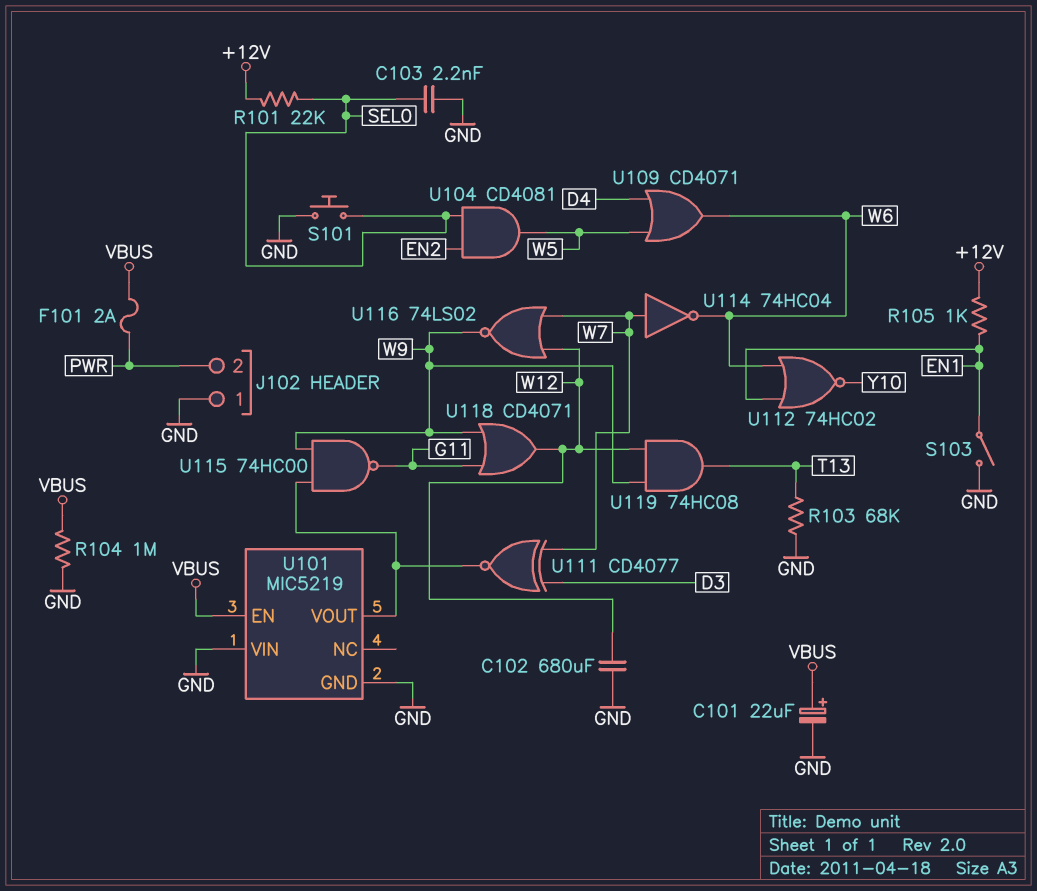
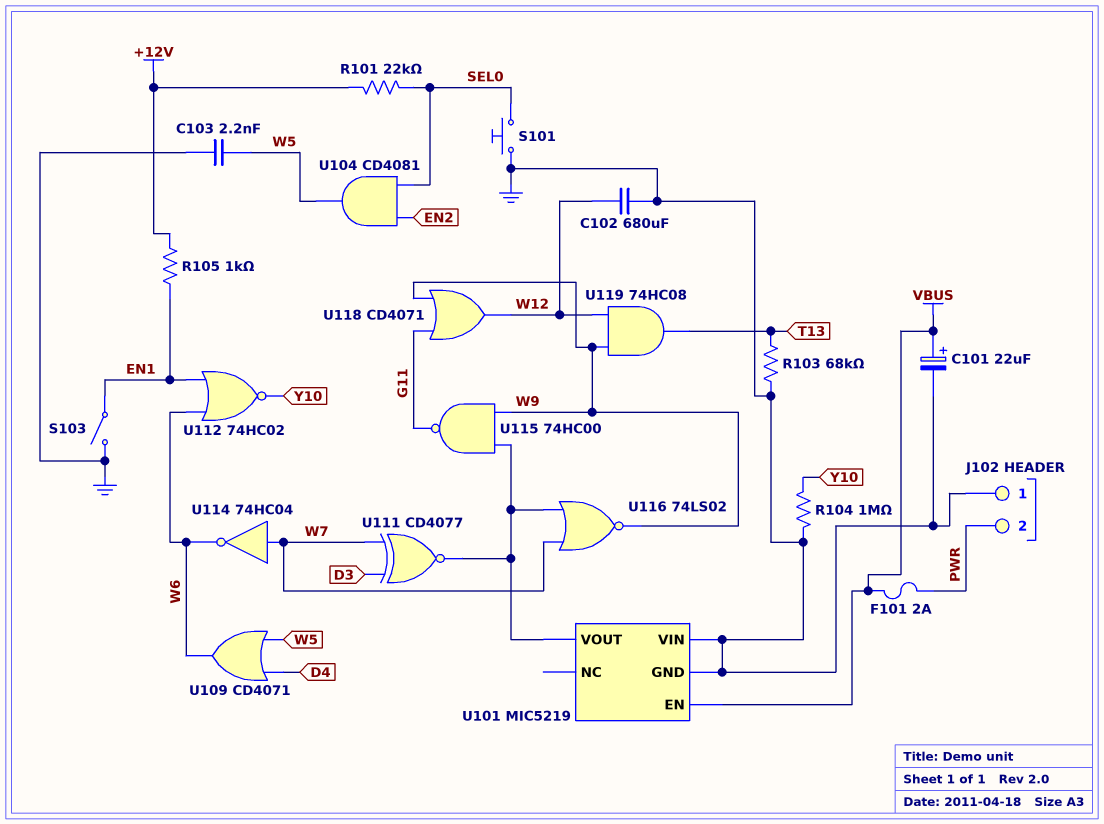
C103: 2.2nF (GND, SEL0) -> 2.2nF (GND, W5)
R104: 1M (GND, VBUS) -> 1M (GND, Y10)
U116: NOR 74LS02 (in W7, in W12, out W9) -> NOR 74LS02 (in U101/VOUT, in W7, out W9)

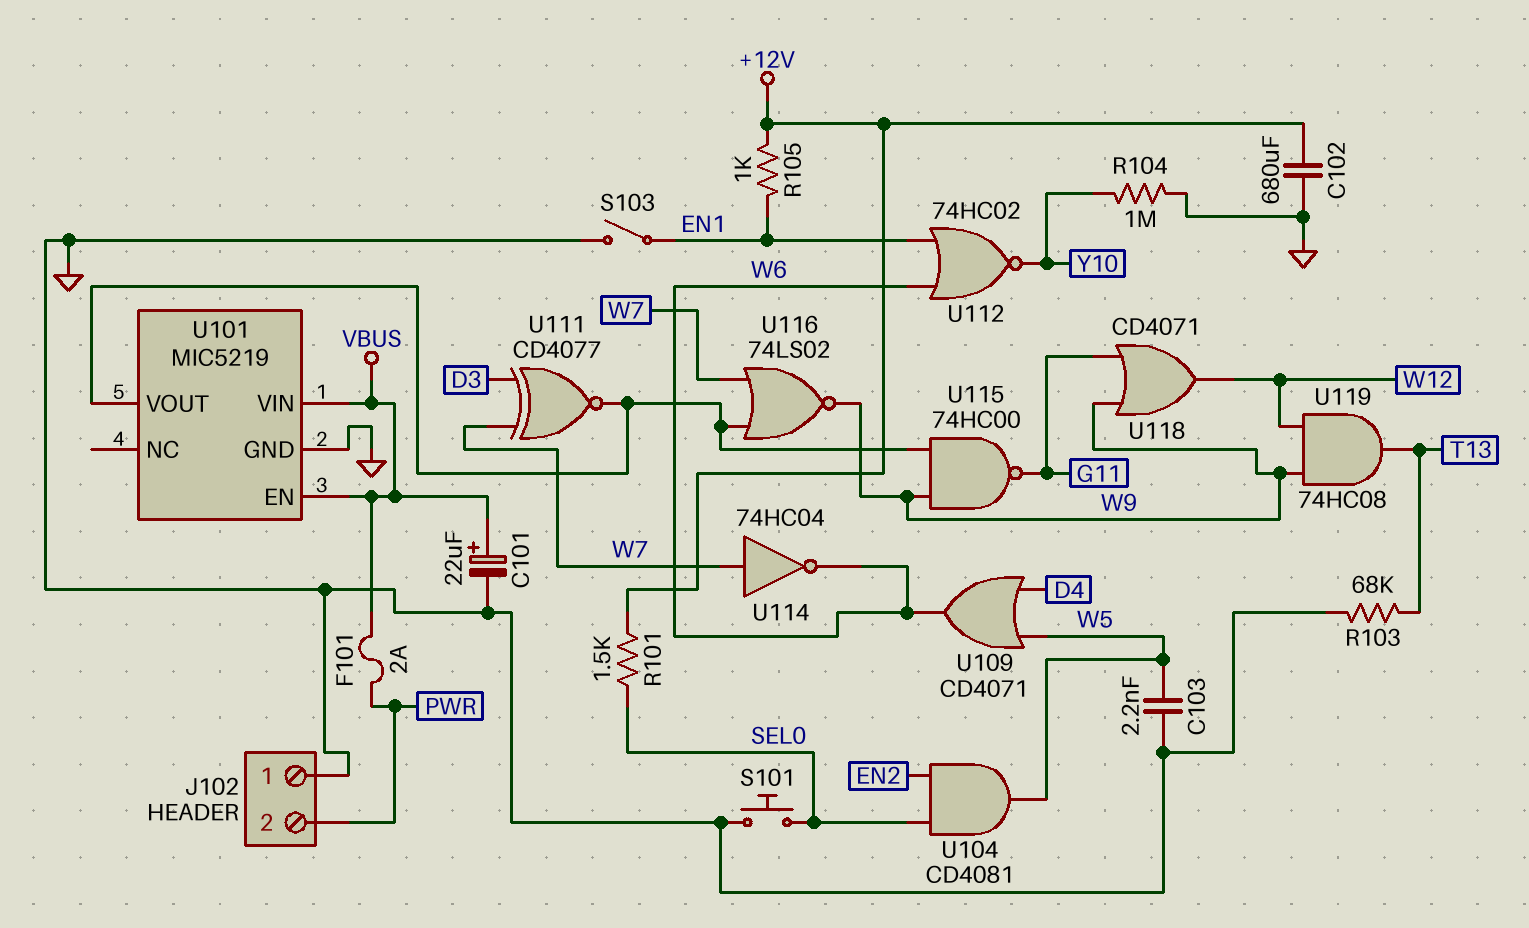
C102: 680uF (GND, W12) -> 680uF (+12V, GND)
R101: 22k (+12V, SEL0) -> 1.5k (+12V, SEL0)
U101 pin VIN: GND -> VBUS

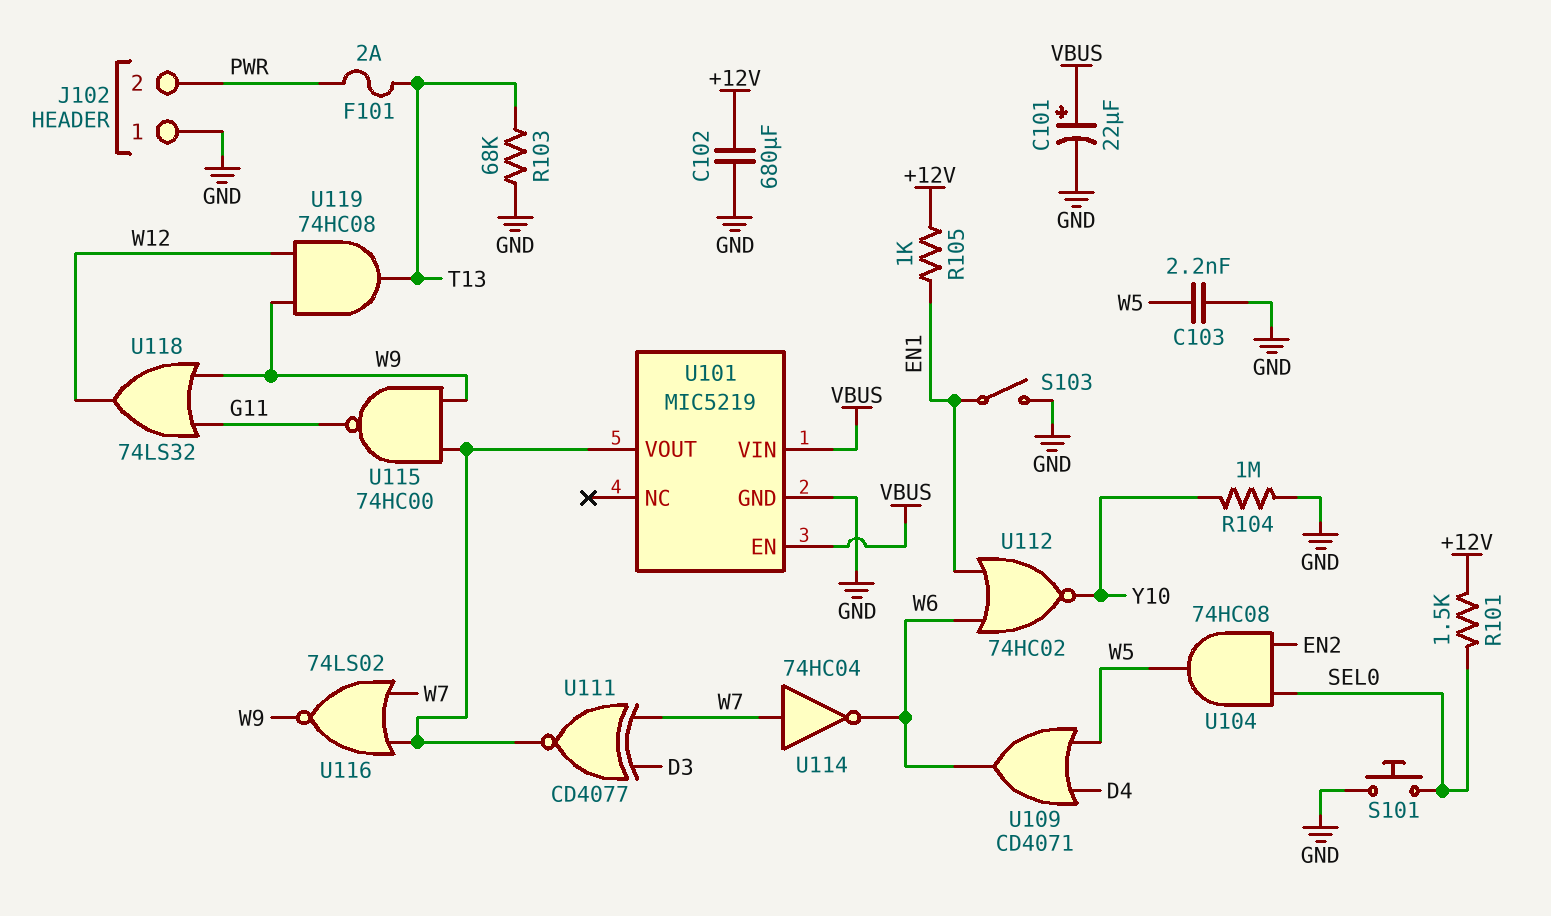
F101: 2A (PWR, VBUS) -> 2A (PWR, T13)
U104: AND CD4081 (in EN2, in SEL0, out W5) -> AND 74HC08 (in EN2, in SEL0, out W5)
U118: OR CD4071 (in G11, in W9, out W12) -> OR 74LS32 (in G11, in W9, out W12)

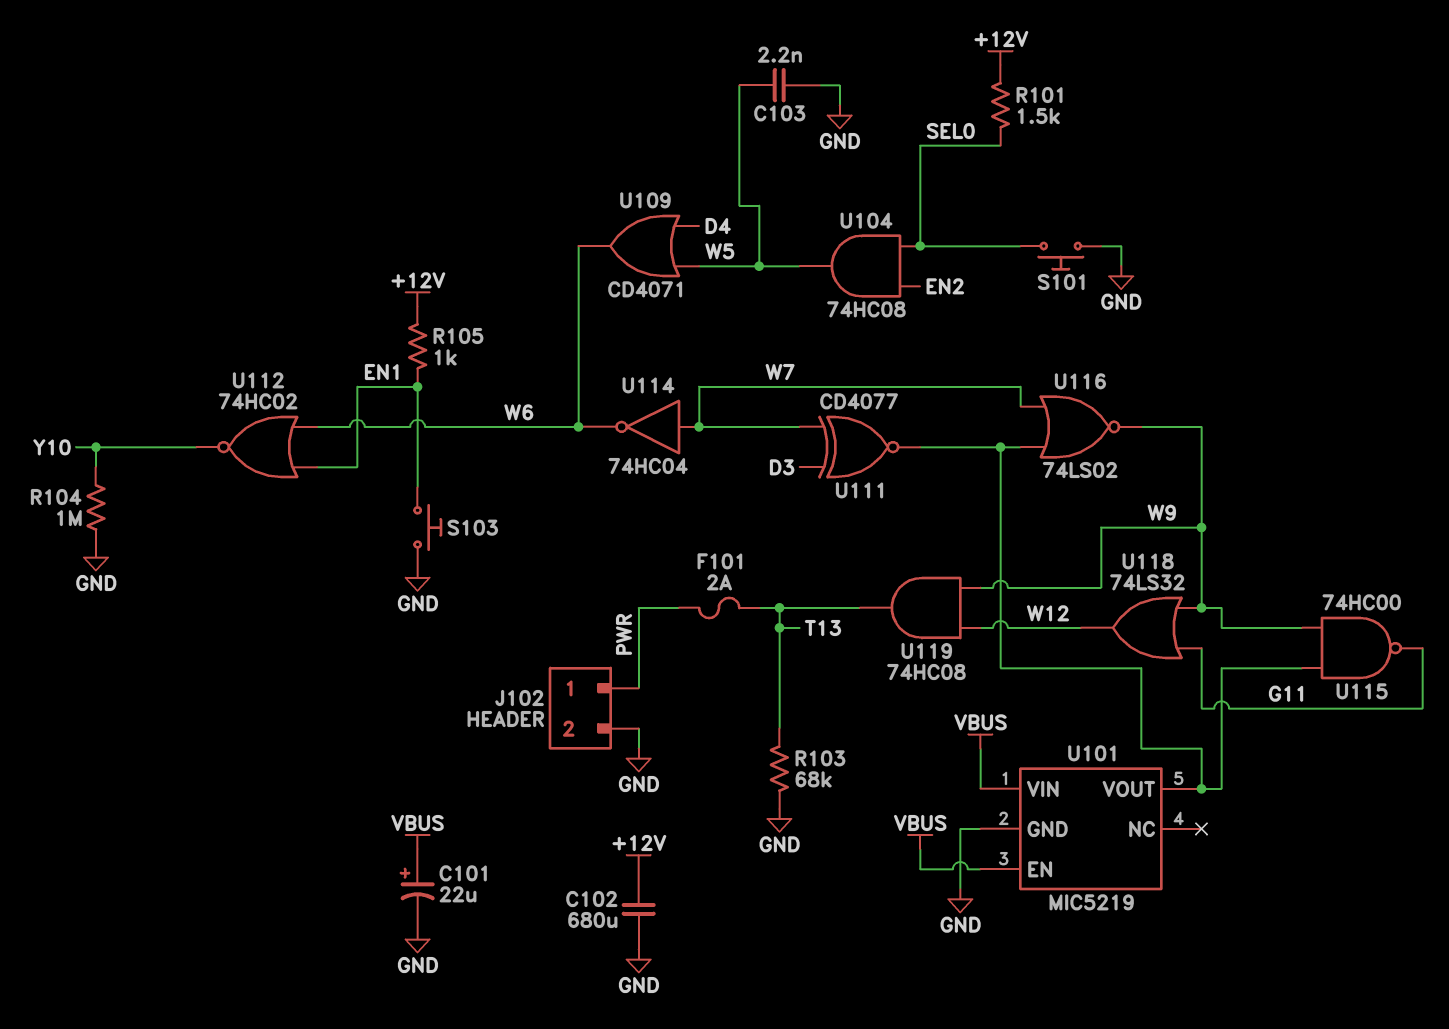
J102 pin 1: GND -> PWR
J102 pin 2: PWR -> GND
S103: switch (EN1, GND) -> button (EN1, GND)

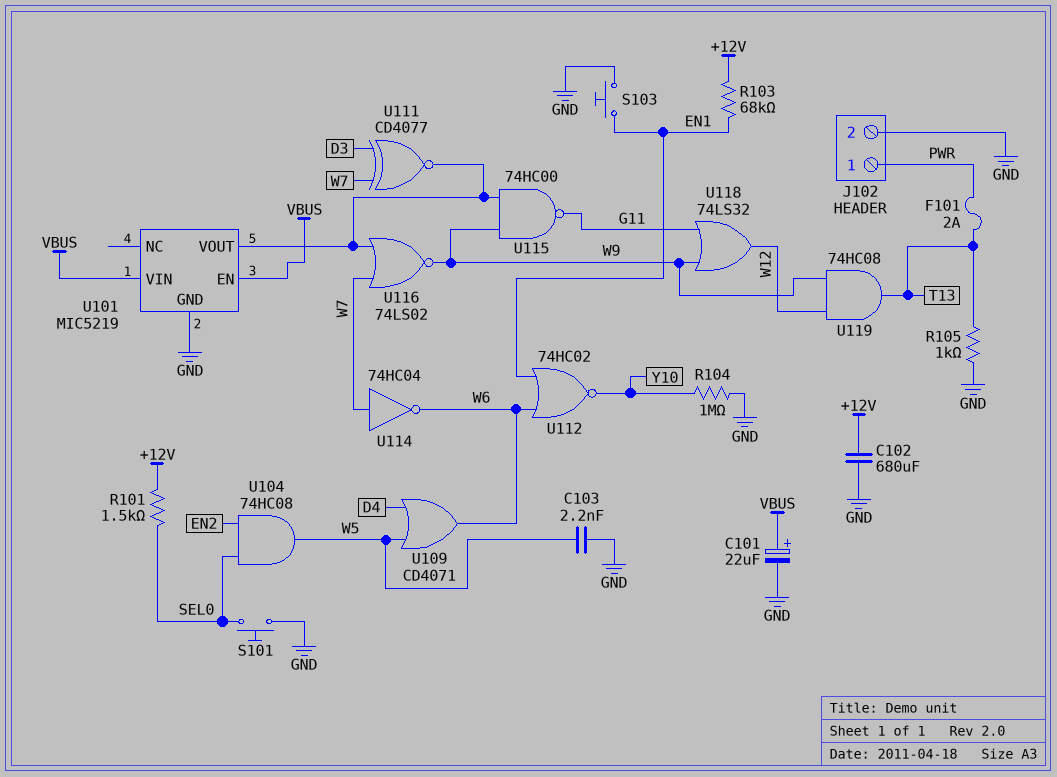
R103: 68k (GND, T13) -> 68k (+12V, EN1)
R105: 1k (+12V, EN1) -> 1k (GND, T13)

